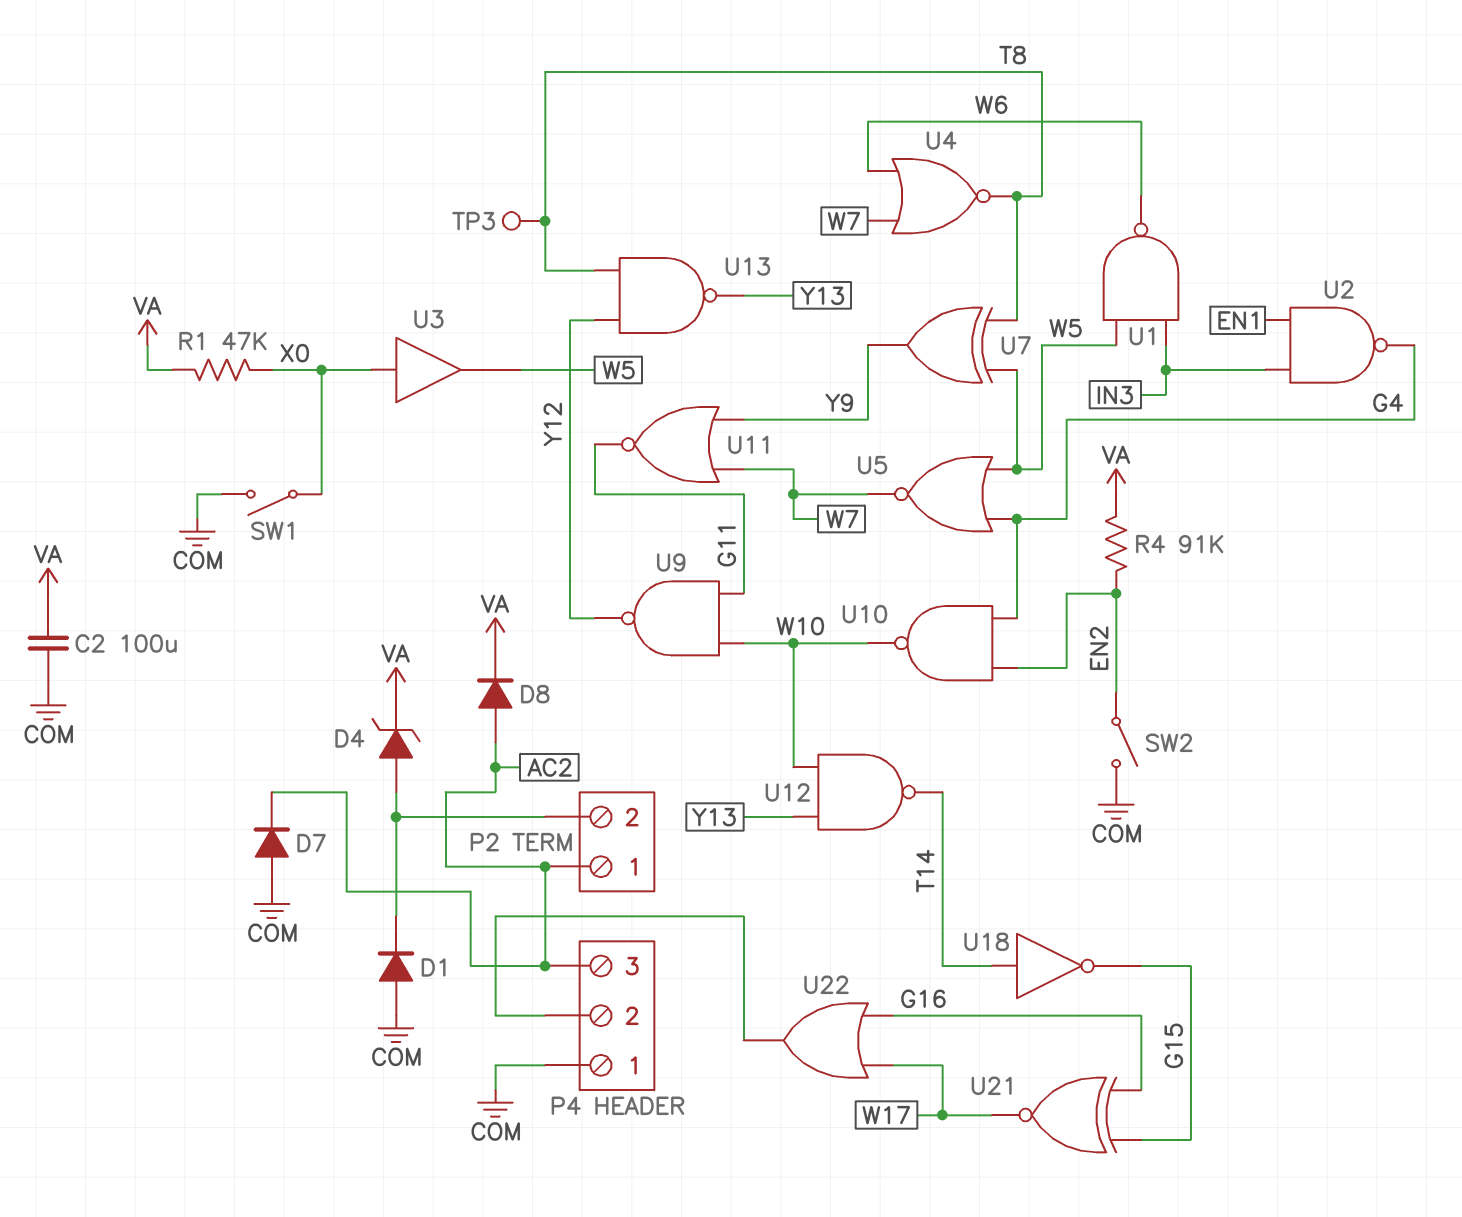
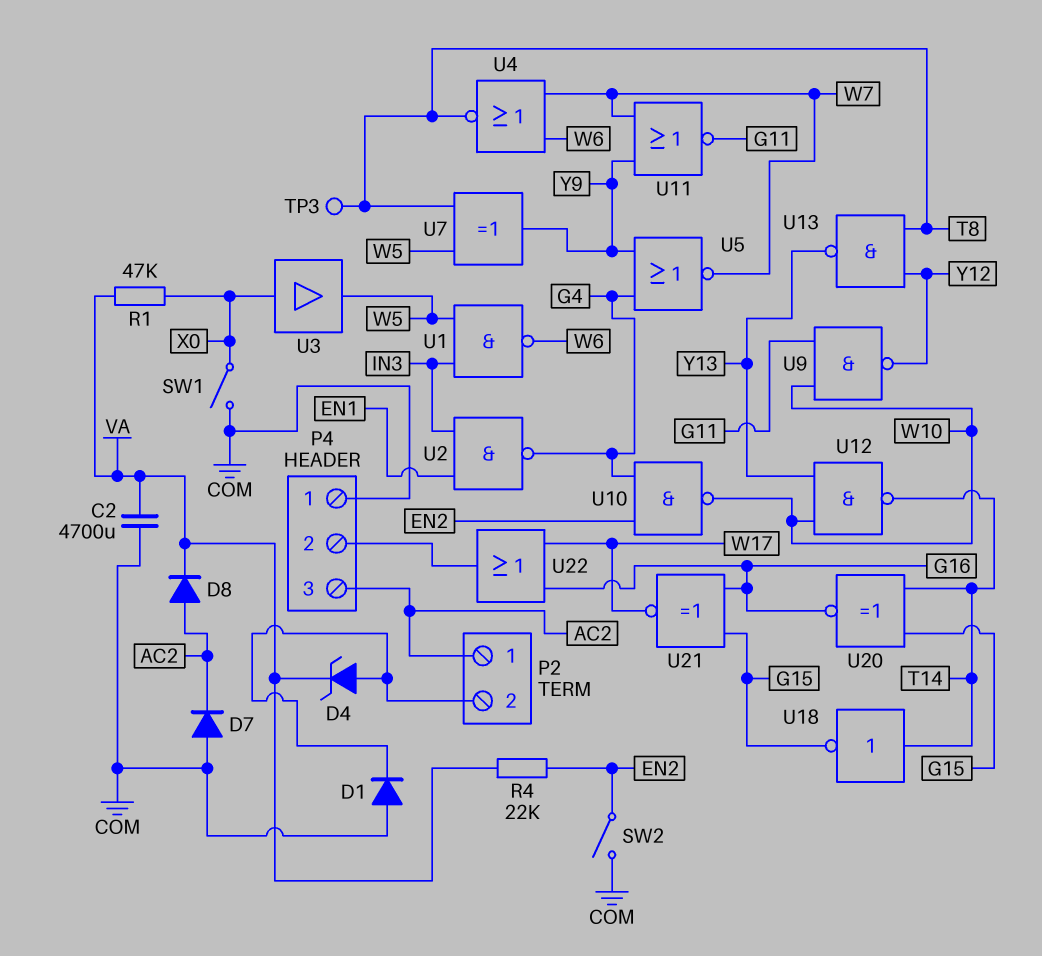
C2: 100uF (COM, VA) -> 4700uF (COM, VA)
R4: 91k (EN2, VA) -> 22k (EN2, VA)
U5: NOR (in G4, in W5, out W7) -> NOR (in G4, in Y9, out W7)
U20: none -> XNOR (in G15, in T14, out G16)

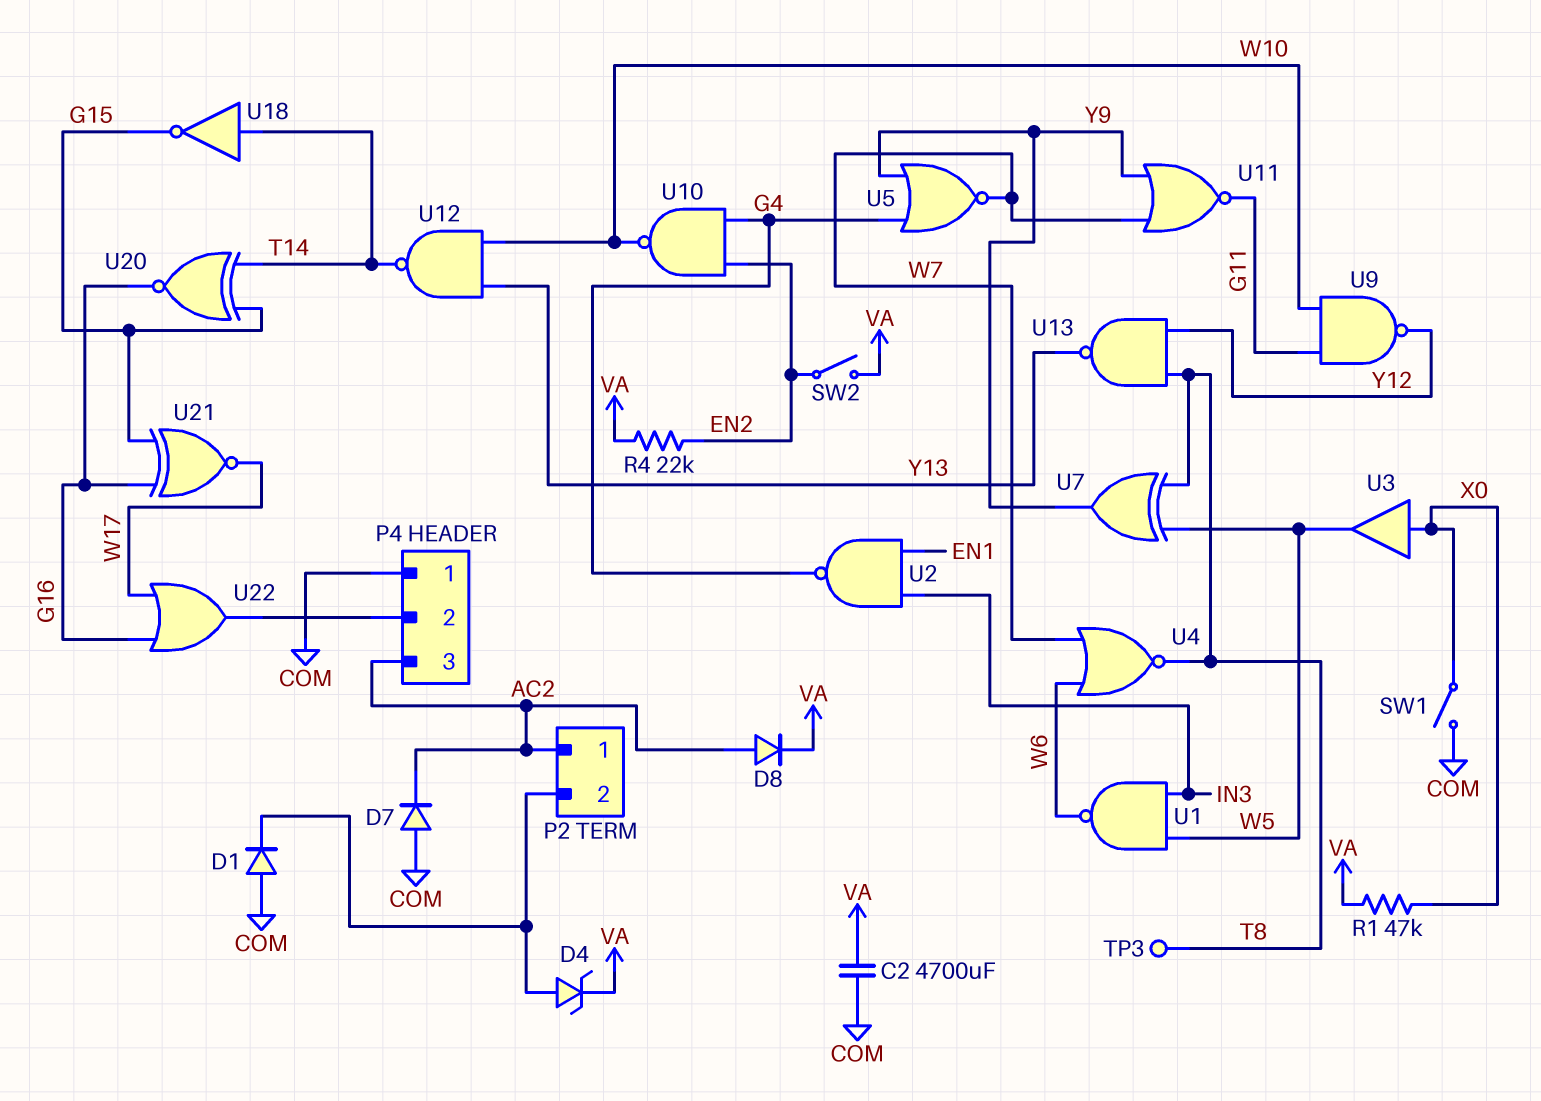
SW2: switch (COM, EN2) -> switch (EN2, VA)

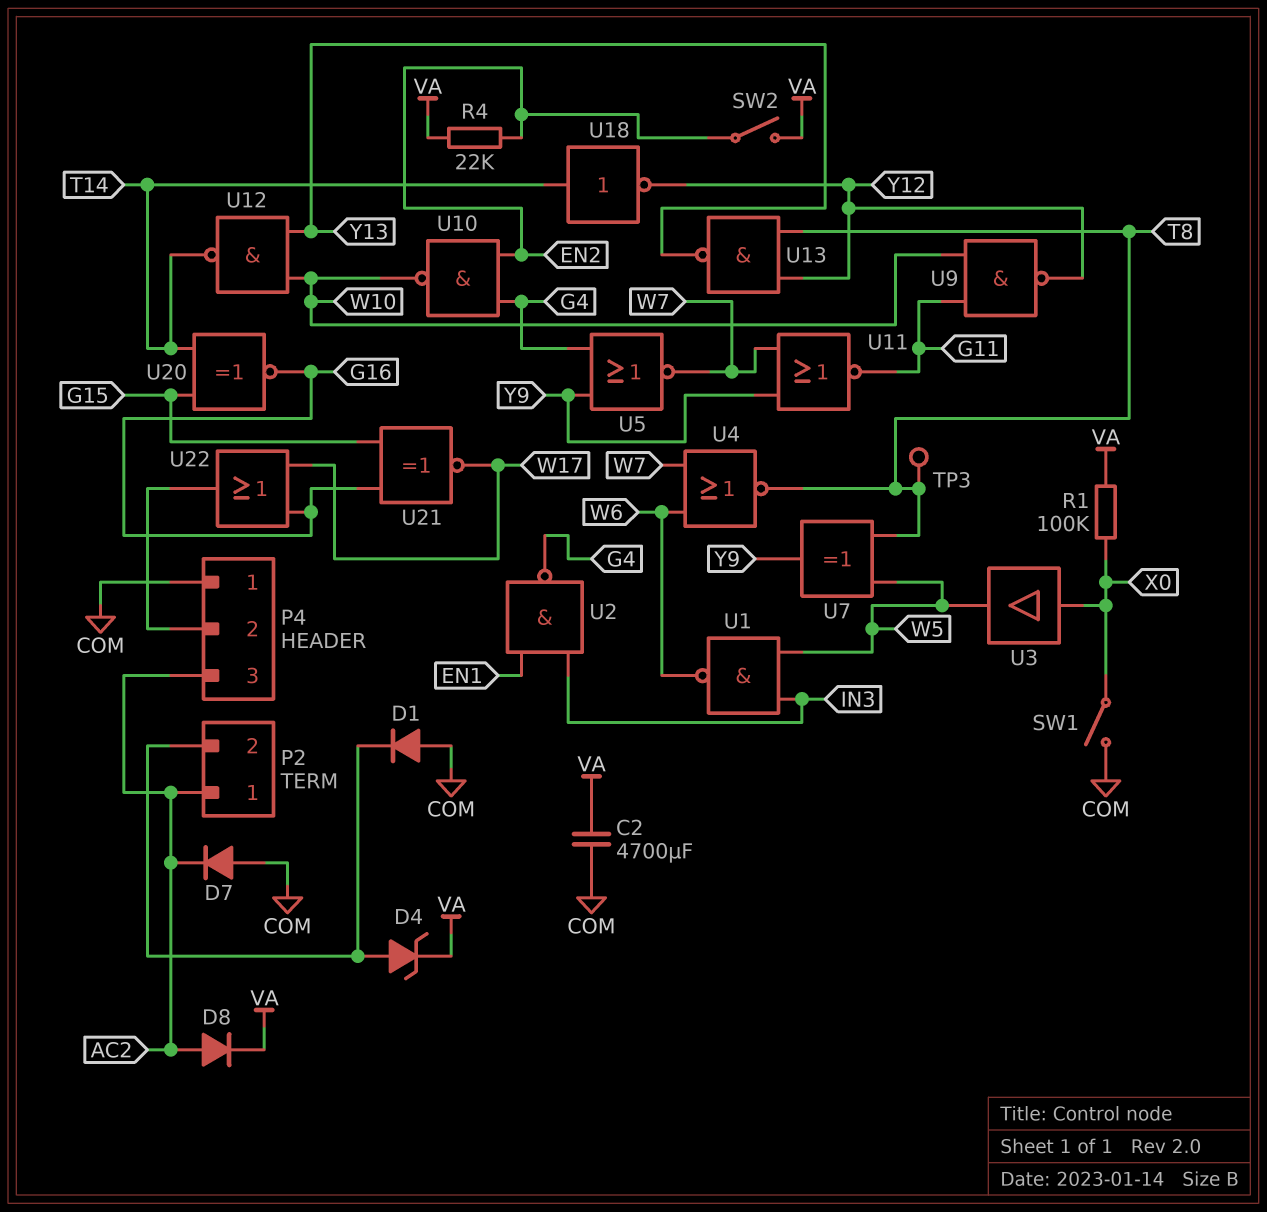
R1: 47k (VA, X0) -> 100k (VA, X0)
U18: NOT (in T14, out G15) -> NOT (in T14, out Y12)

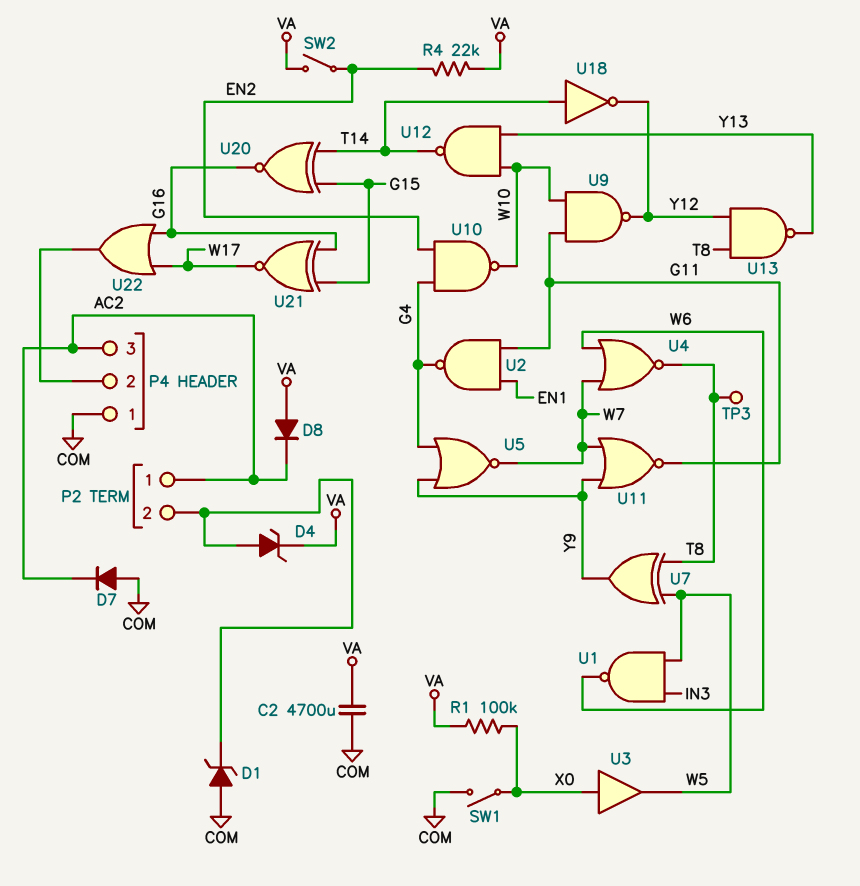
D1: diode (A COM, K P2/2) -> zener (A COM, K P2/2)
D8: diode (A AC2, K VA) -> diode (A VA, K AC2)
U2: NAND (in EN1, in IN3, out G4) -> NAND (in EN1, in G11, out G4)

